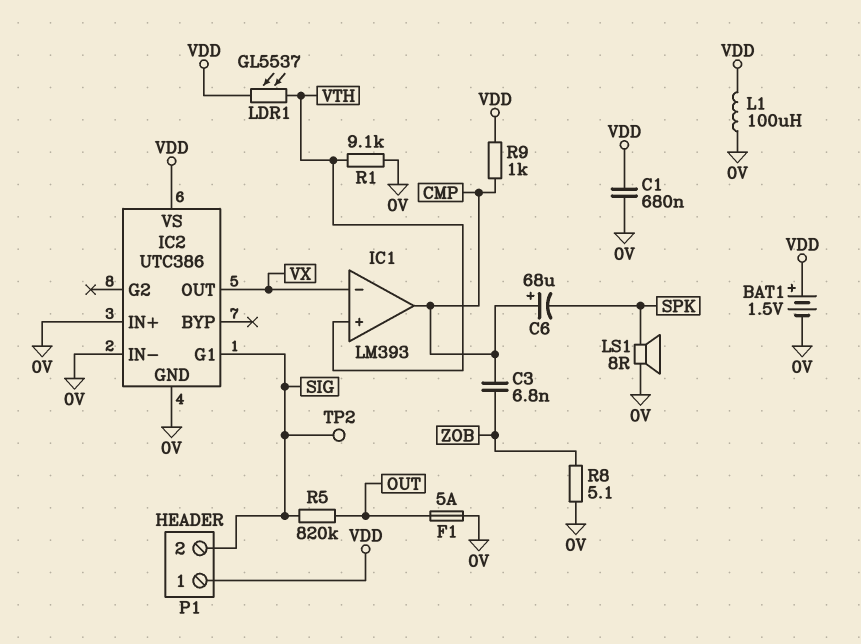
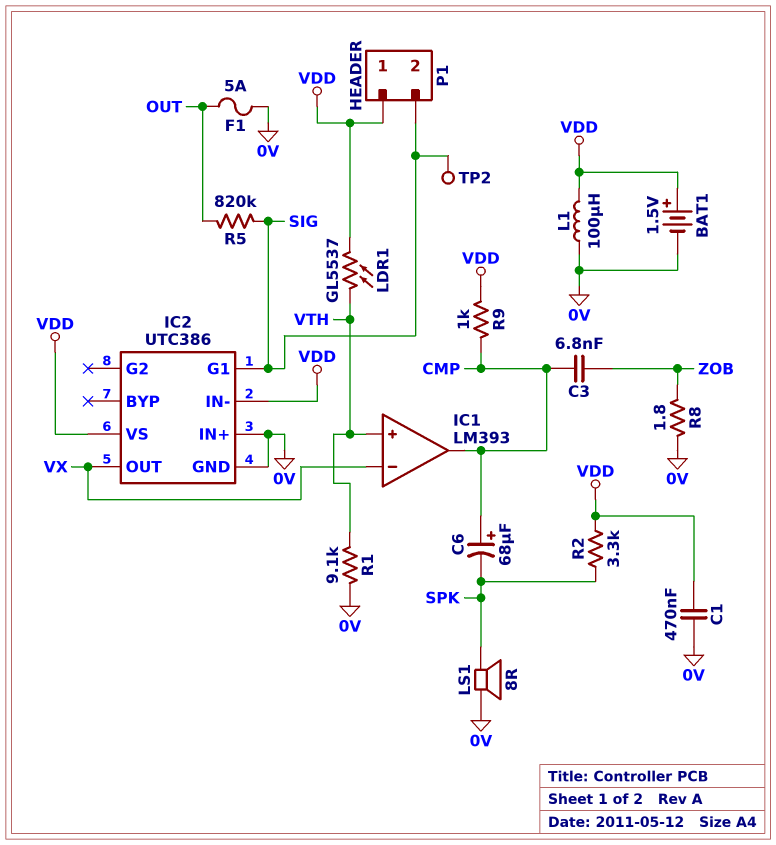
C1: 680nF (0V, VDD) -> 470nF (0V, VDD)
IC2 pin IN-: 0V -> VDD
R2: none -> 3.3k (SPK, VDD)
R8: 5.1 (0V, ZOB) -> 1.8 (0V, ZOB)

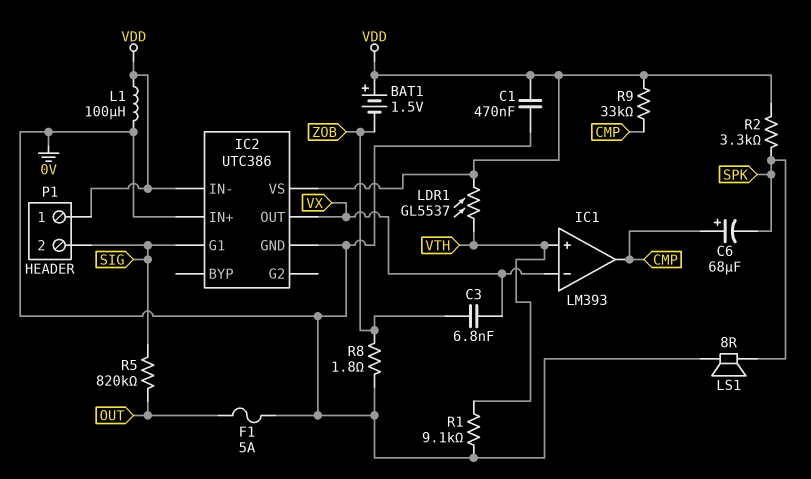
BAT1: 1.5V (plus VDD, minus 0V) -> 1.5V (plus VDD, minus ZOB)
C3: 6.8nF (CMP, ZOB) -> 6.8nF (VX, ZOB)
R9: 1k (CMP, VDD) -> 33k (CMP, VDD)
TP2: test point (SIG) -> none

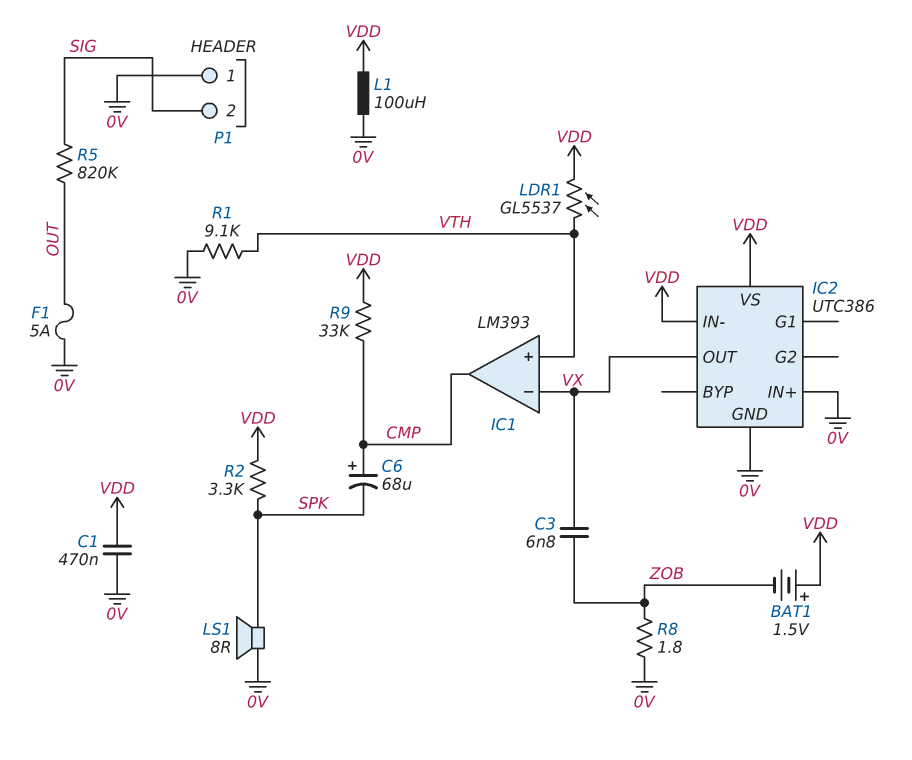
IC2 pin G1: SIG -> none
P1 pin 1: VDD -> 0V

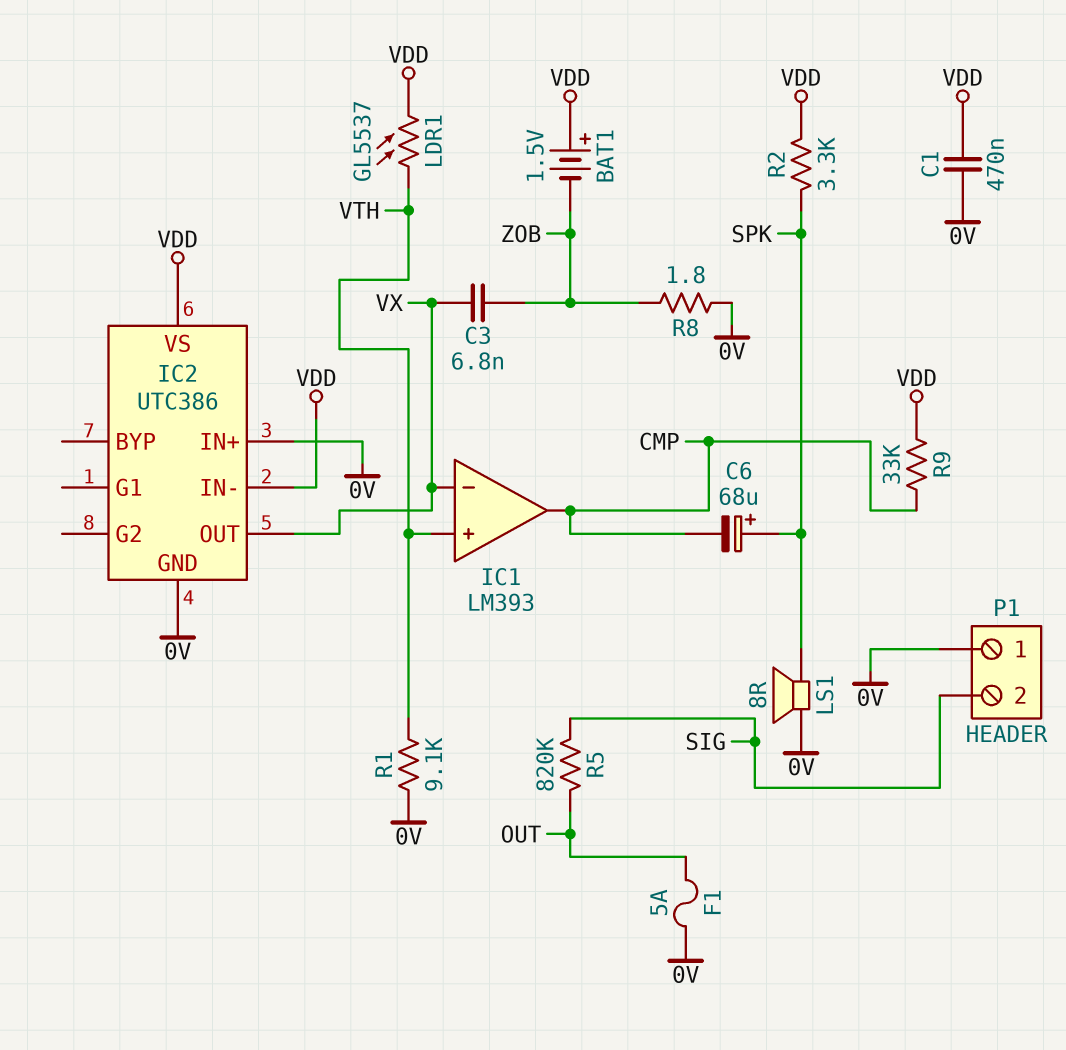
C6: 68uF (plus CMP, minus SPK) -> 68uF (plus SPK, minus CMP)
L1: 100uH (0V, VDD) -> none

